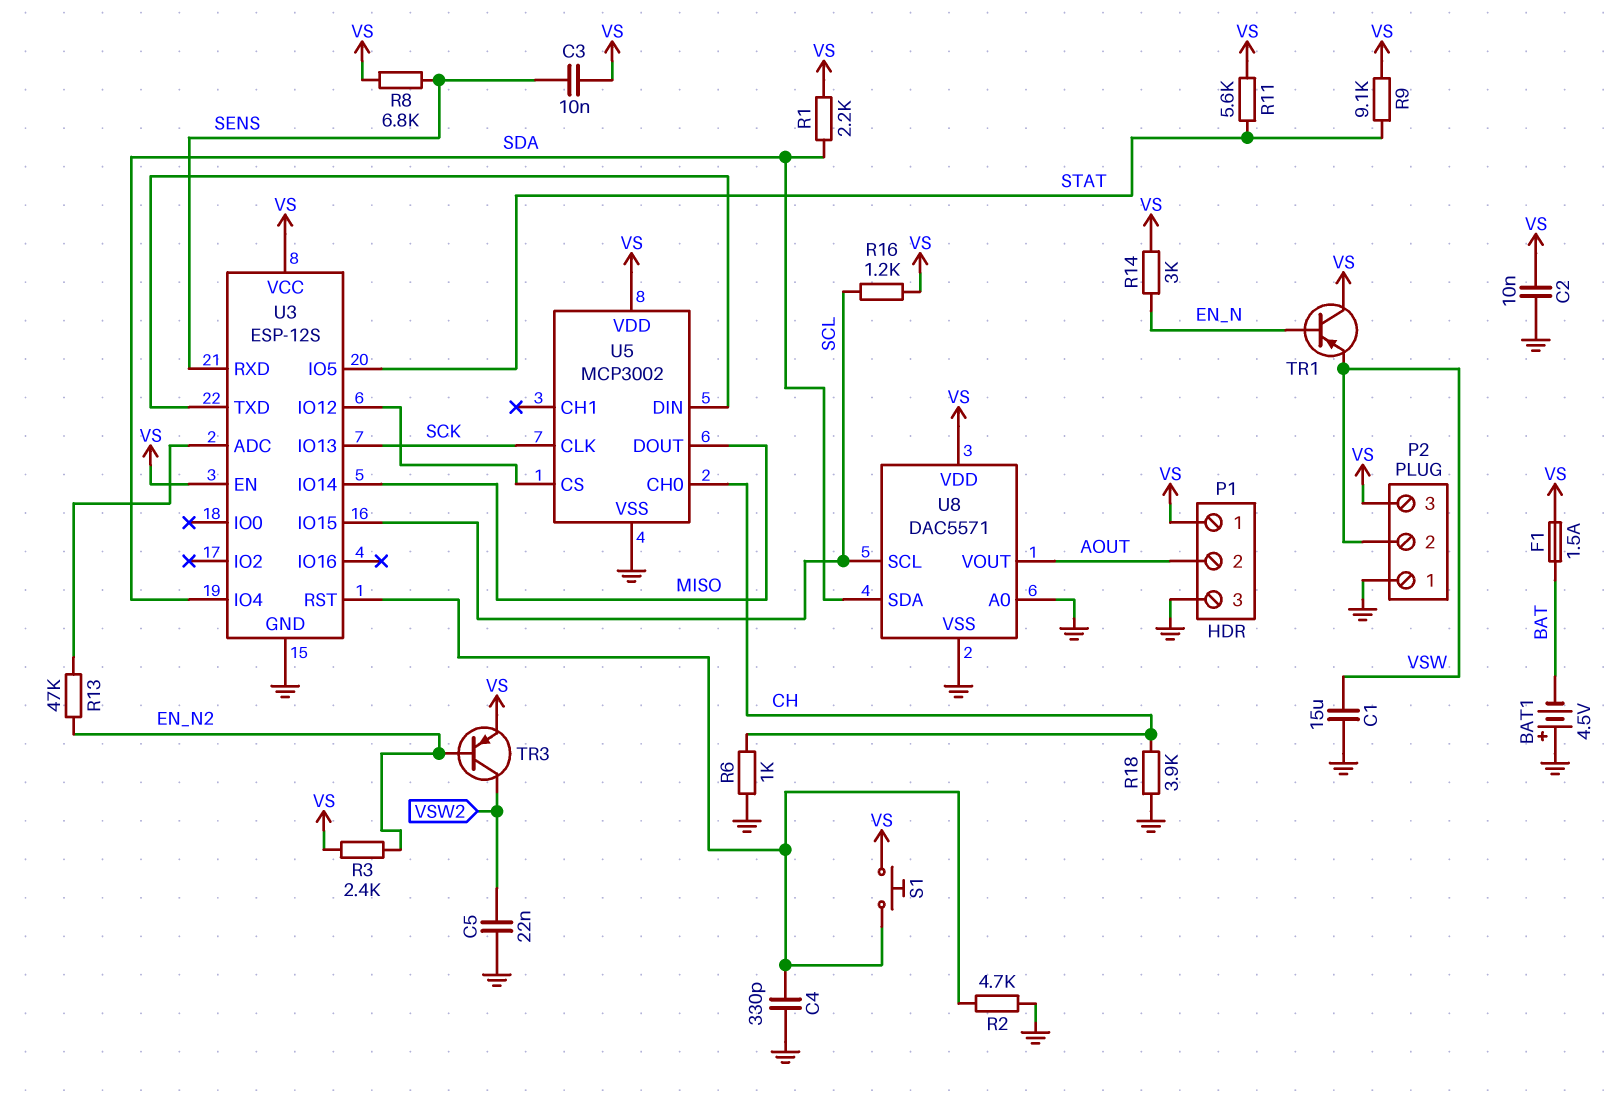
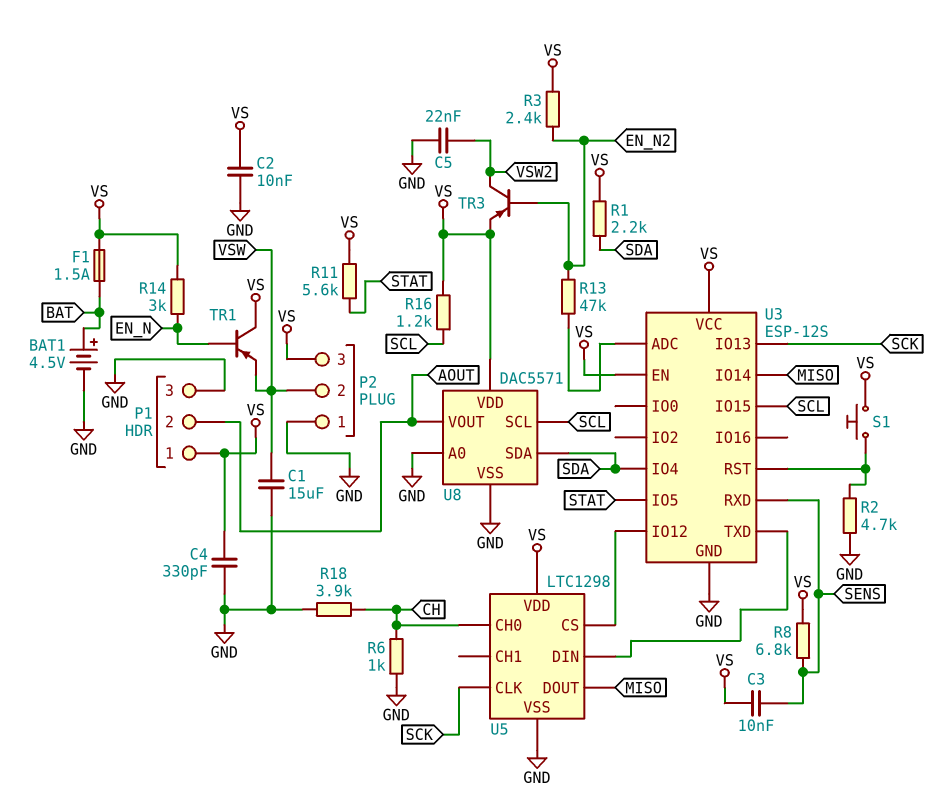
BAT1: 4.5V (plus GND, minus BAT) -> 4.5V (plus BAT, minus GND)
C4: 330pF (GND, U3/RST) -> 330pF (GND, VS)
R9: 9.1k (STAT, VS) -> none
U5: MCP3002 -> LTC1298

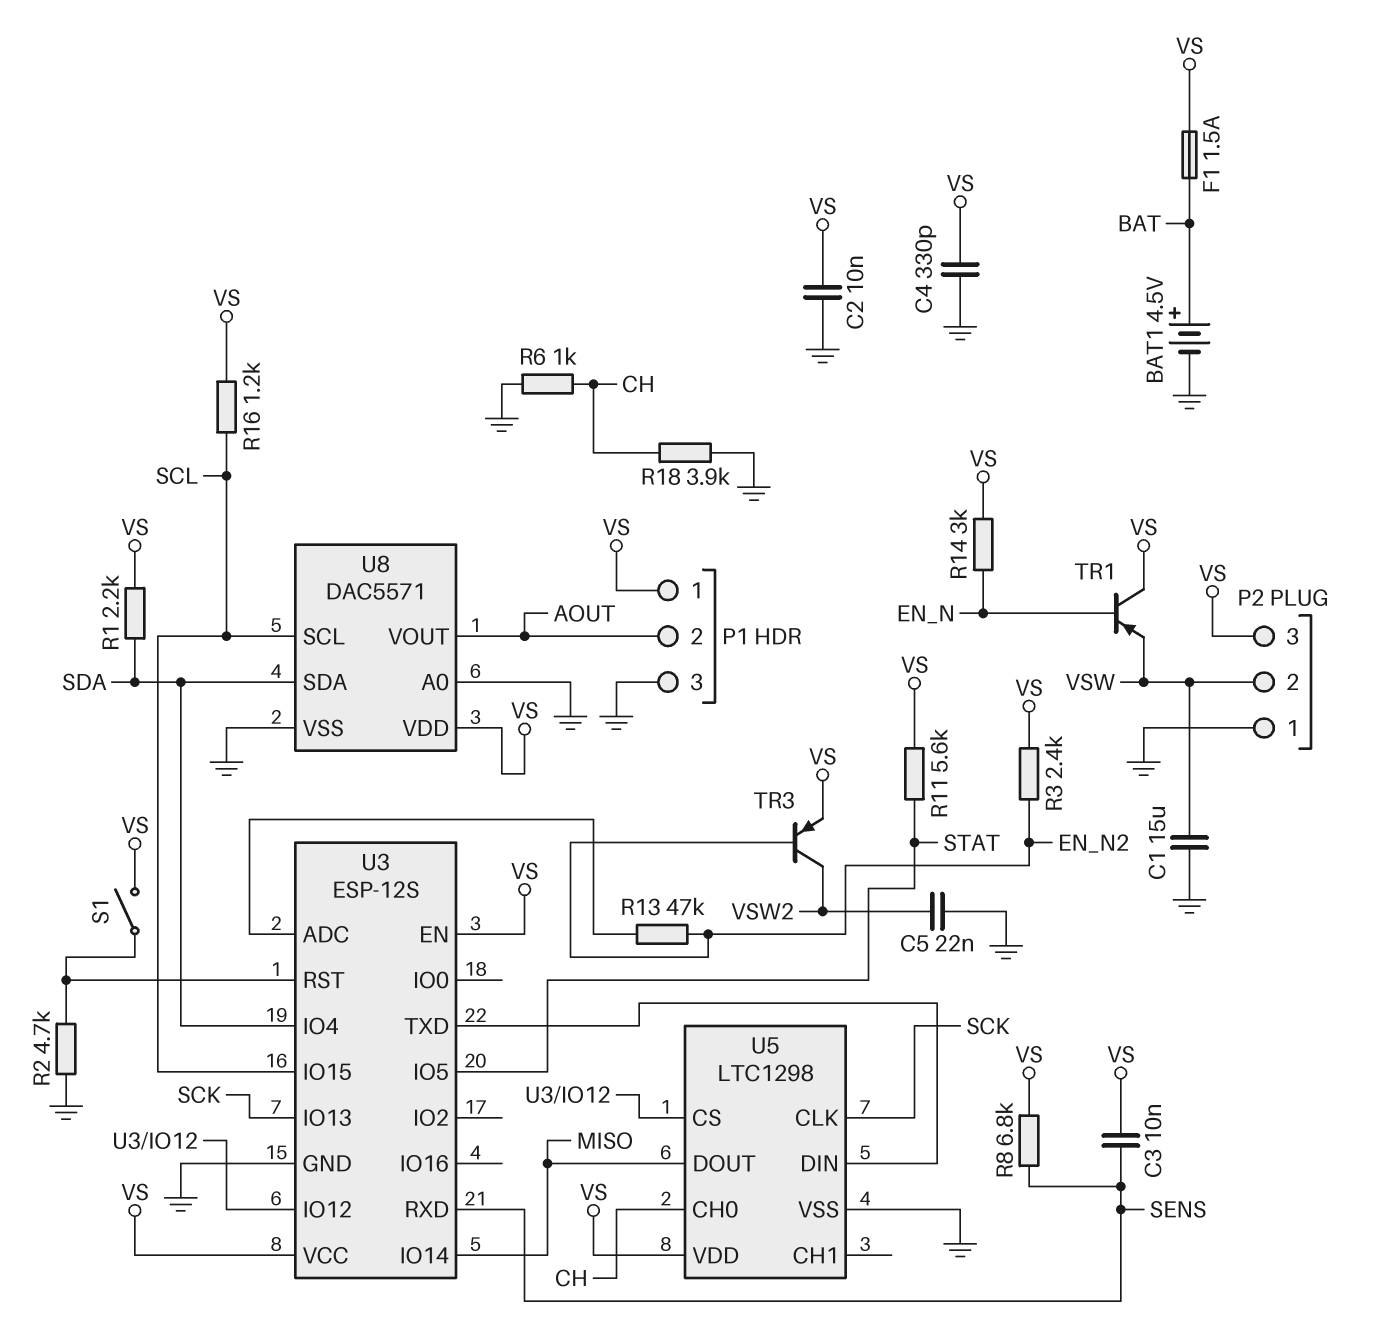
S1: button (U3/RST, VS) -> switch (U3/RST, VS)

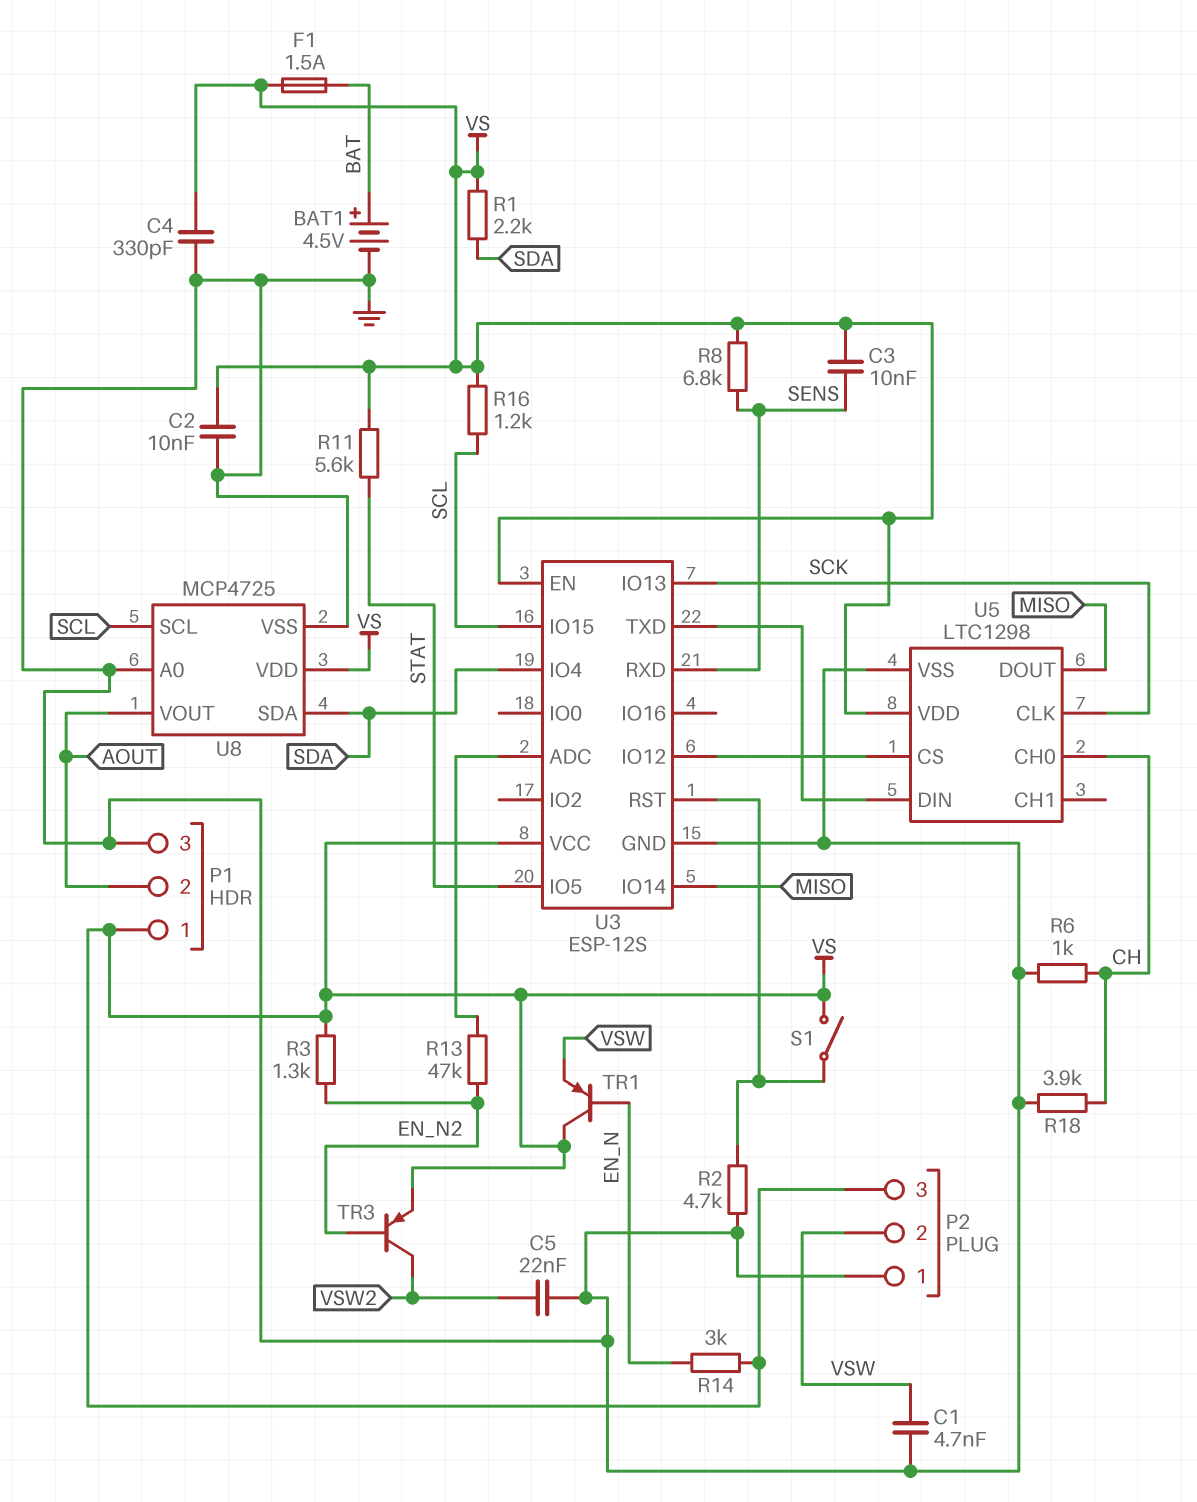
C1: 15uF (GND, VSW) -> 4.7nF (GND, VSW)
R3: 2.4k (EN_N2, VS) -> 1.3k (EN_N2, VS)
U8: DAC5571 -> MCP4725

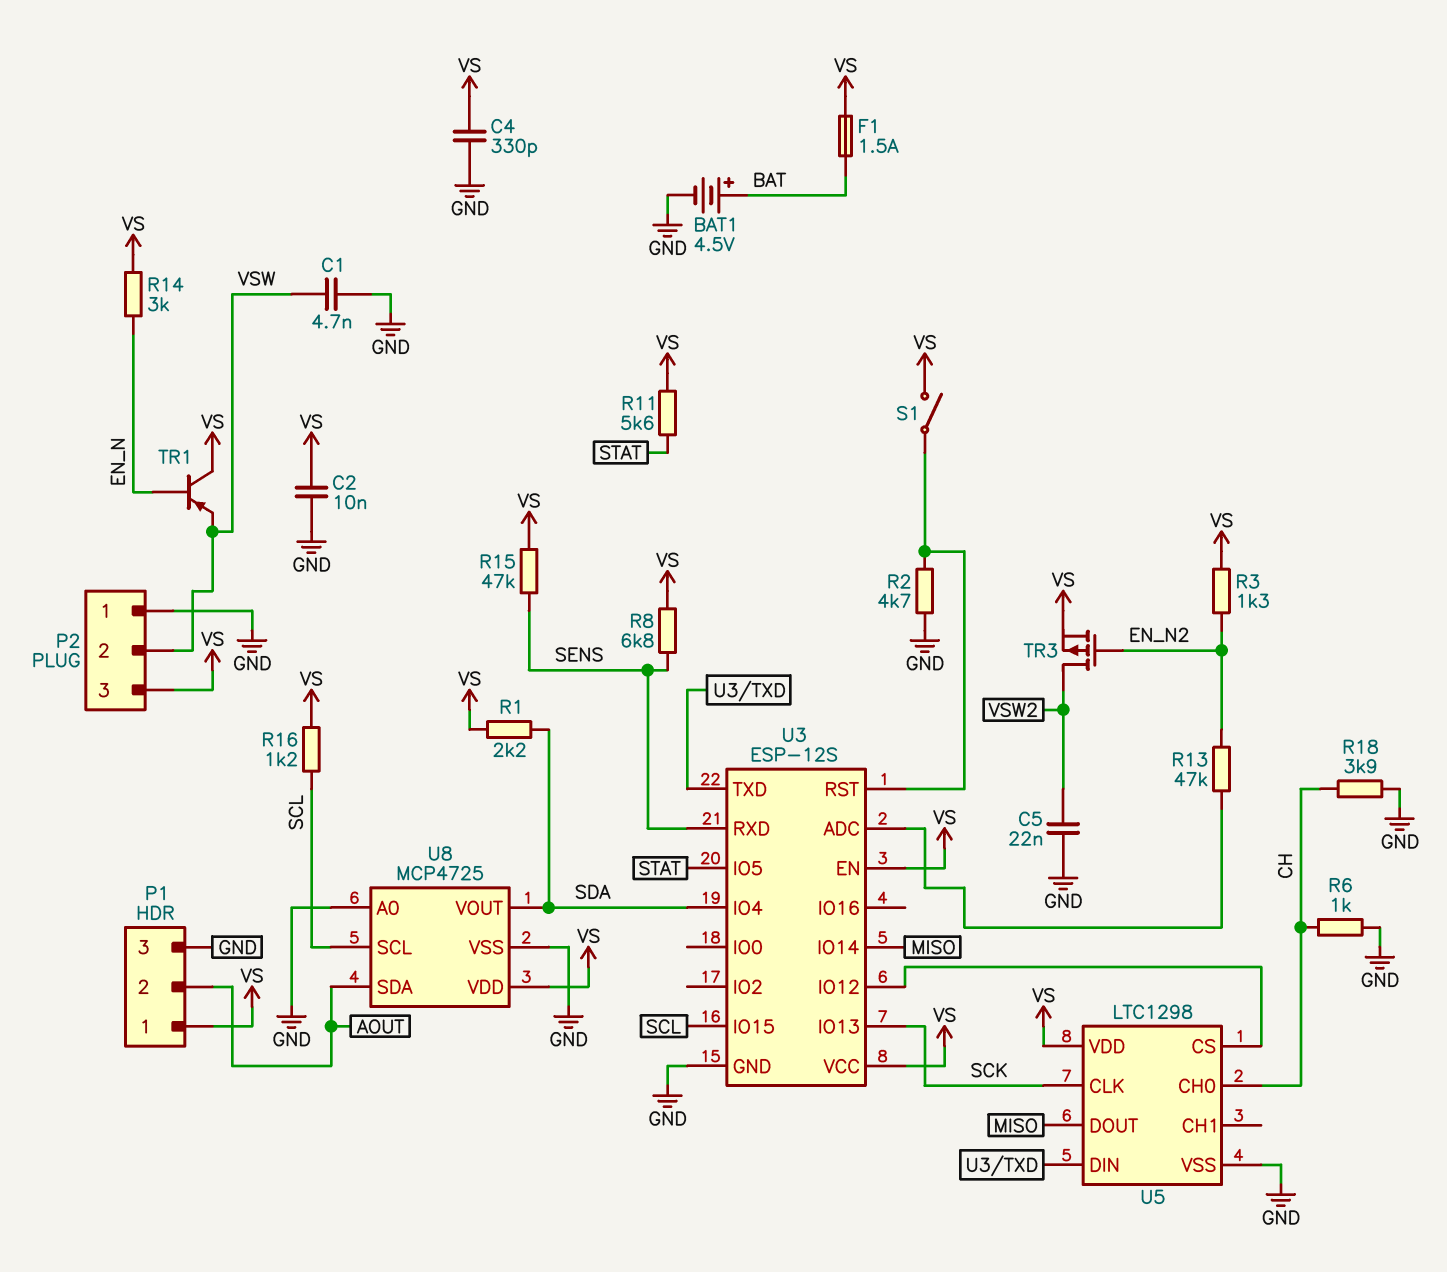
C3: 10nF (SENS, VS) -> none
R15: none -> 47k (SENS, VS)
TR3: PNP (B EN_N2, C VSW2, E VS) -> PMOS (G EN_N2, D VSW2, S VS)
U8 pin SDA: SDA -> AOUT
U8 pin VOUT: AOUT -> SDA

